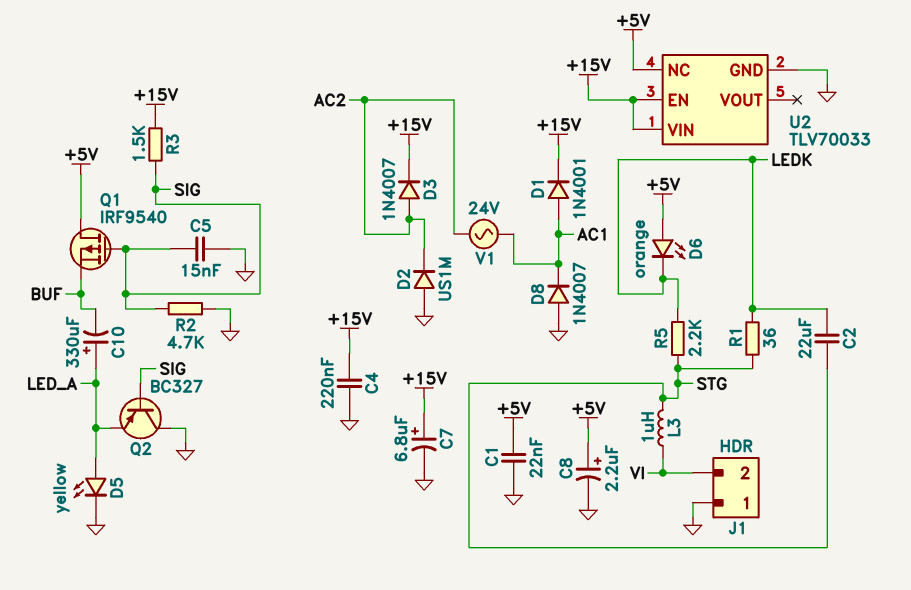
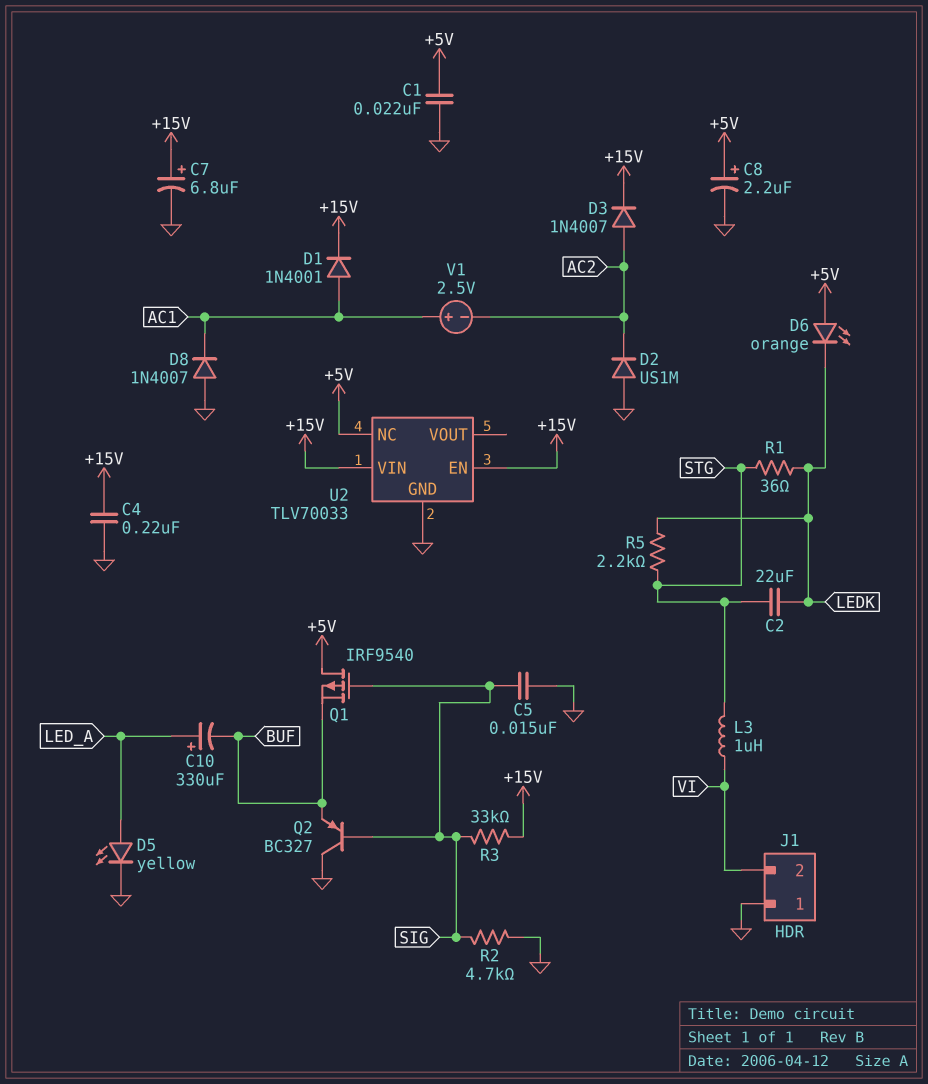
Q2: PNP BC327 (B SIG, C GND, E LED_A) -> PNP BC327 (B SIG, C GND, E BUF)
R3: 1.5k (+15V, SIG) -> 33k (+15V, SIG)
V1: AC 24V (AC1, AC2) -> 2.5V (plus AC1, minus AC2)

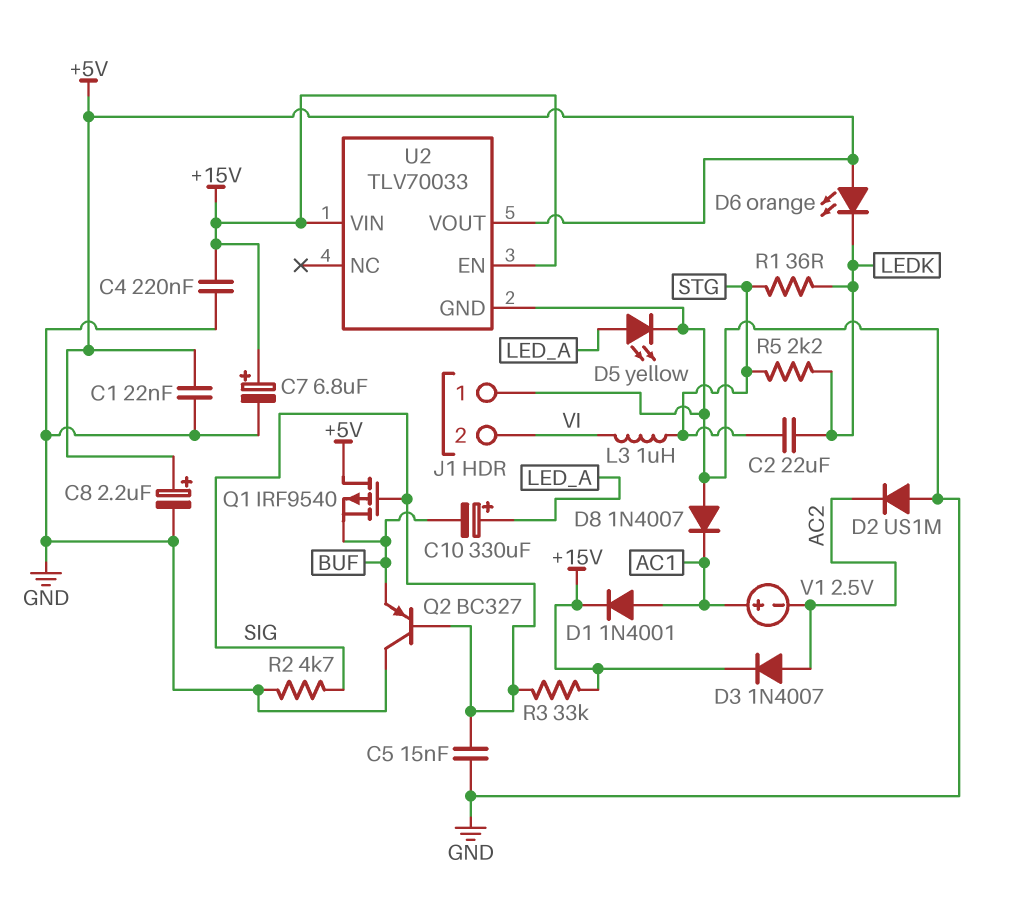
U2 pin NC: +5V -> none
U2 pin VOUT: none -> +5V

